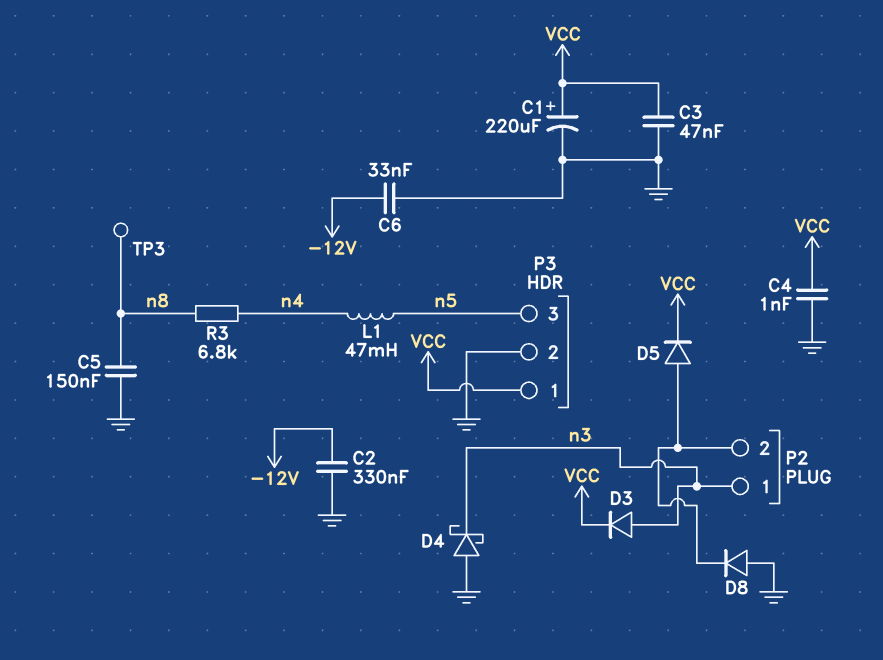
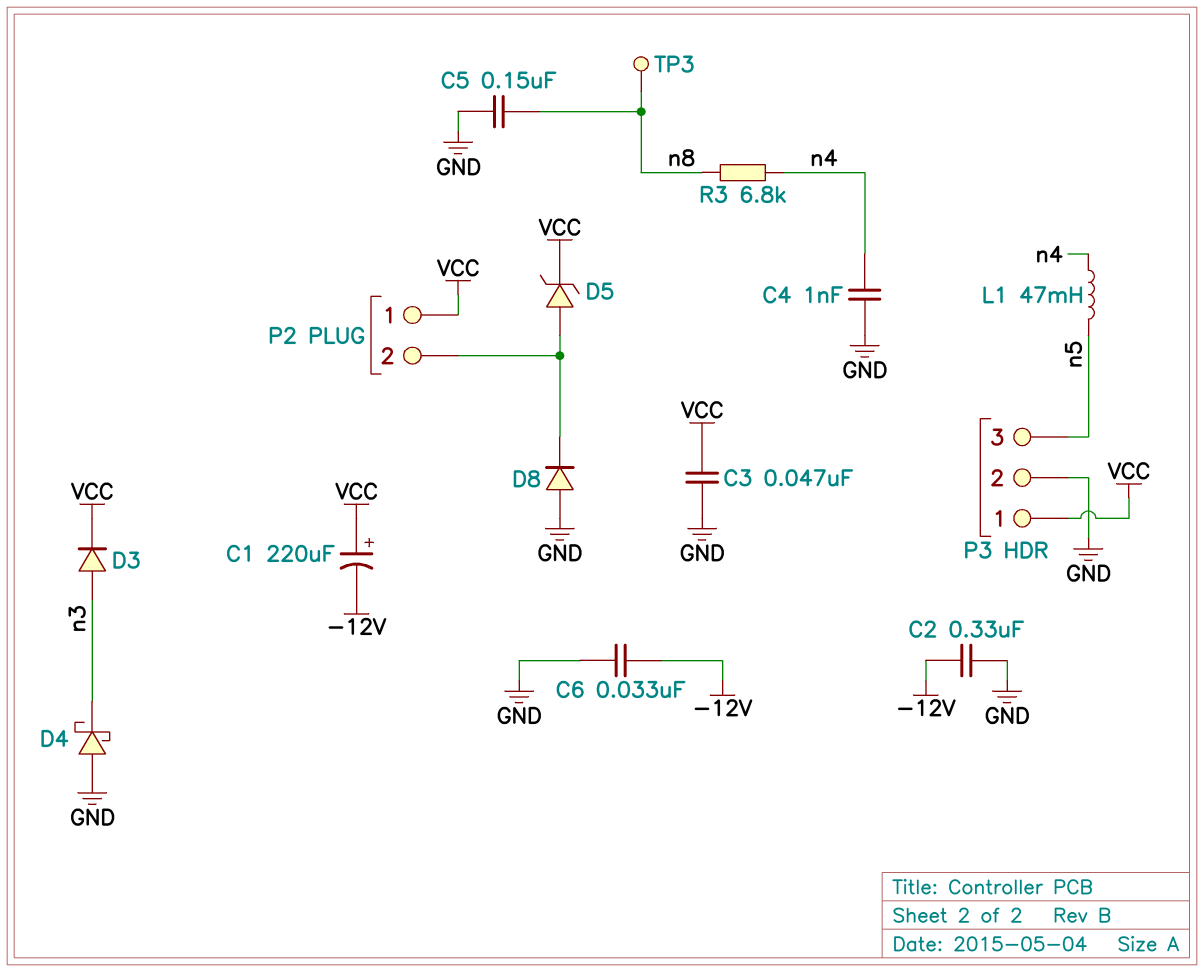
C1: 220uF (plus VCC, minus GND) -> 220uF (plus VCC, minus -12V)
C4: 1nF (GND, VCC) -> 1nF (GND, n4)
D5: diode (A P2/2, K VCC) -> zener (A P2/2, K VCC)
P2 pin 1: n3 -> VCC

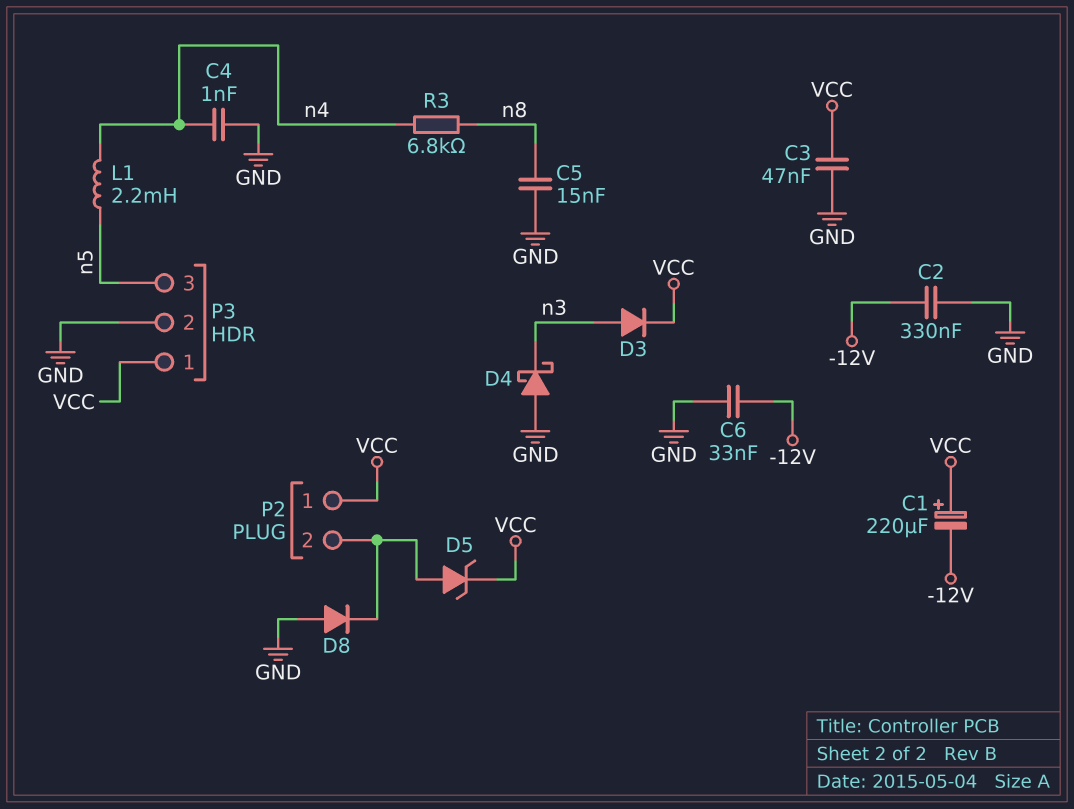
C5: 150nF (GND, n8) -> 15nF (GND, n8)
L1: 47mH (n4, n5) -> 2.2mH (n4, n5)
TP3: test point (n8) -> none

